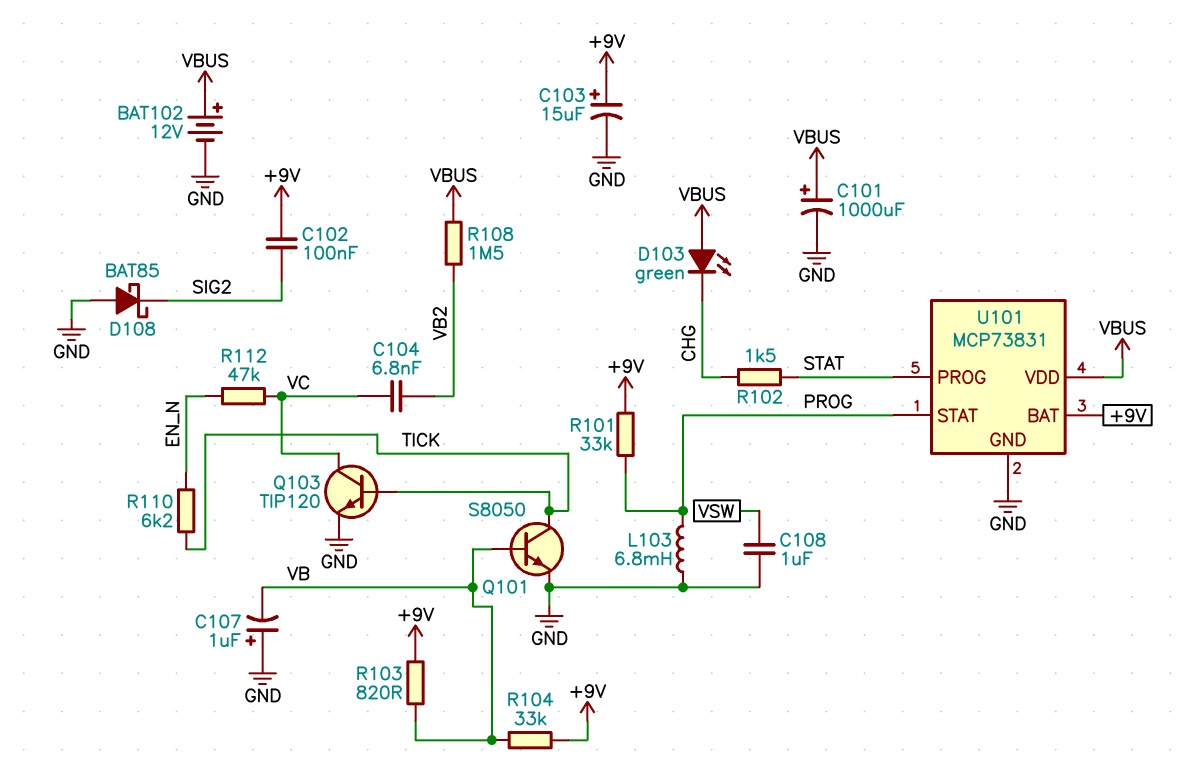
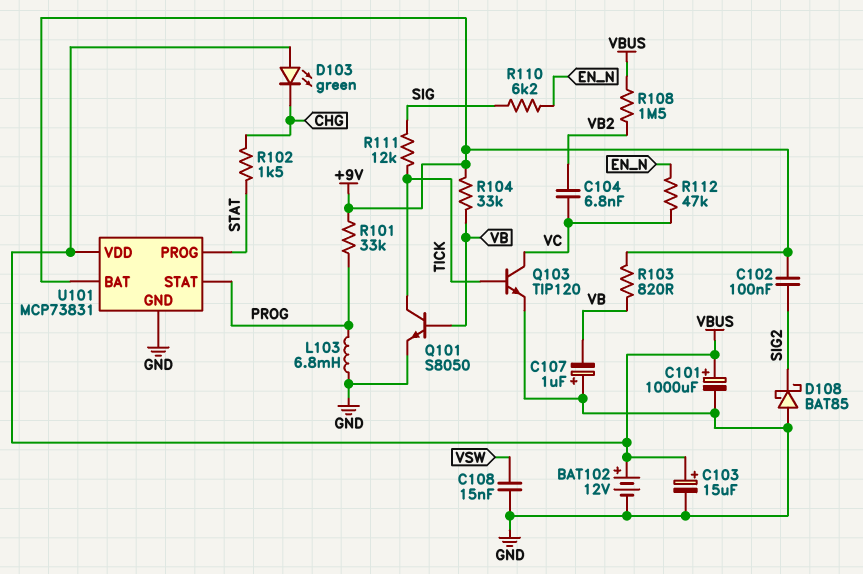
C103: 15uF (plus +9V, minus GND) -> 15uF (plus VBUS, minus GND)
C108: 1uF (GND, VSW) -> 15nF (GND, VSW)
R110: 6.2k (EN_N, TICK) -> 6.2k (EN_N, SIG)
R111: none -> 12k (SIG, TICK)

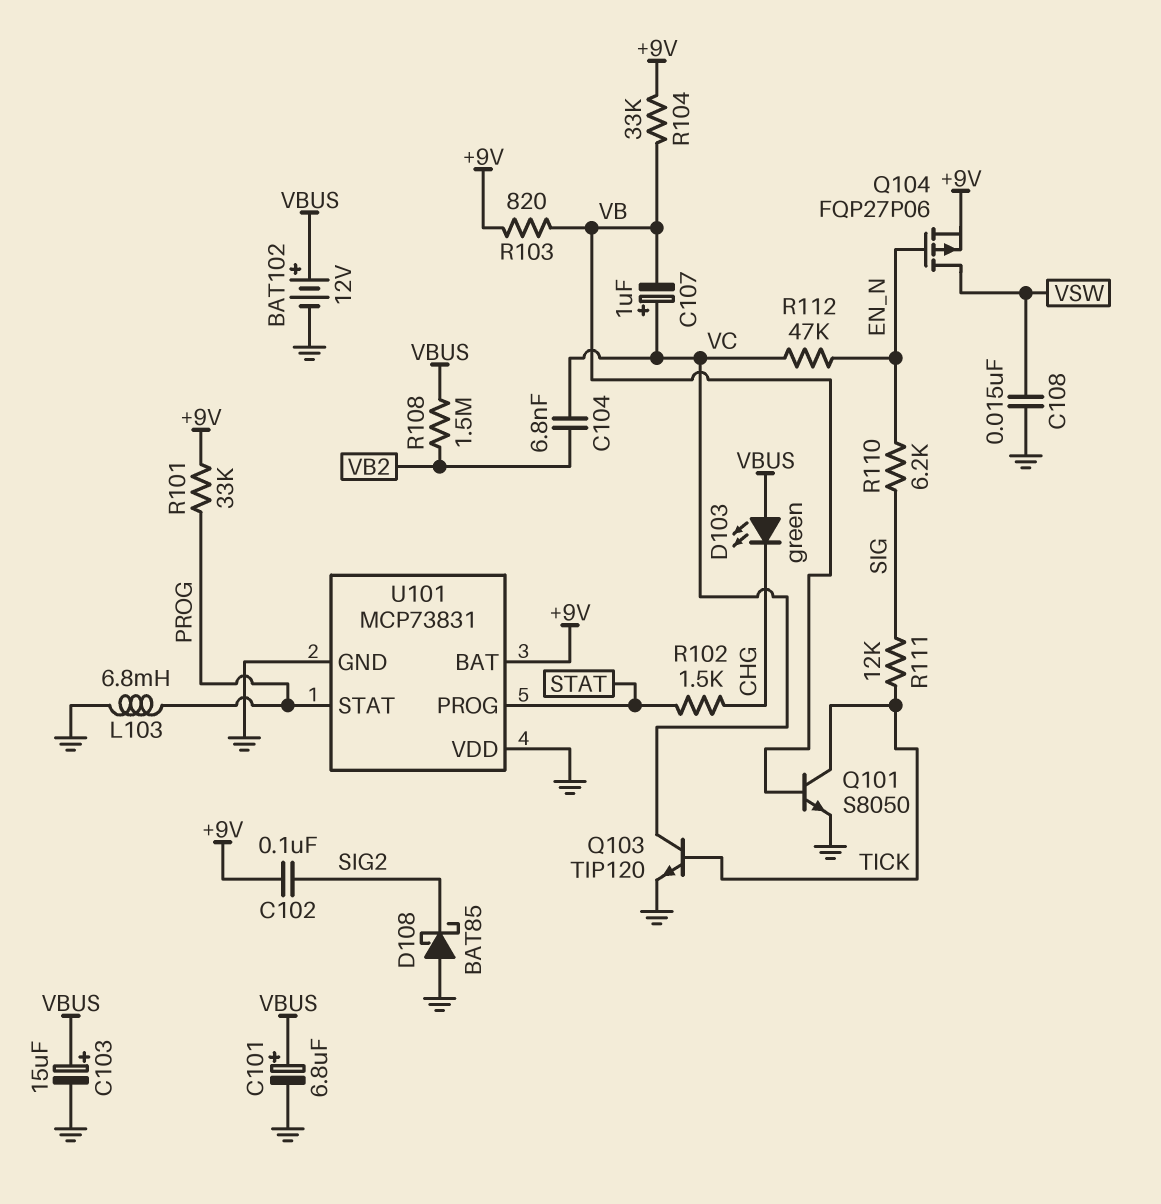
C101: 1000uF (plus VBUS, minus GND) -> 6.8uF (plus VBUS, minus GND)
C107: 1uF (plus GND, minus VB) -> 1uF (plus VC, minus VB)
Q104: none -> PMOS FQP27P06 (G EN_N, D VSW, S +9V)
U101 pin VDD: VBUS -> GND

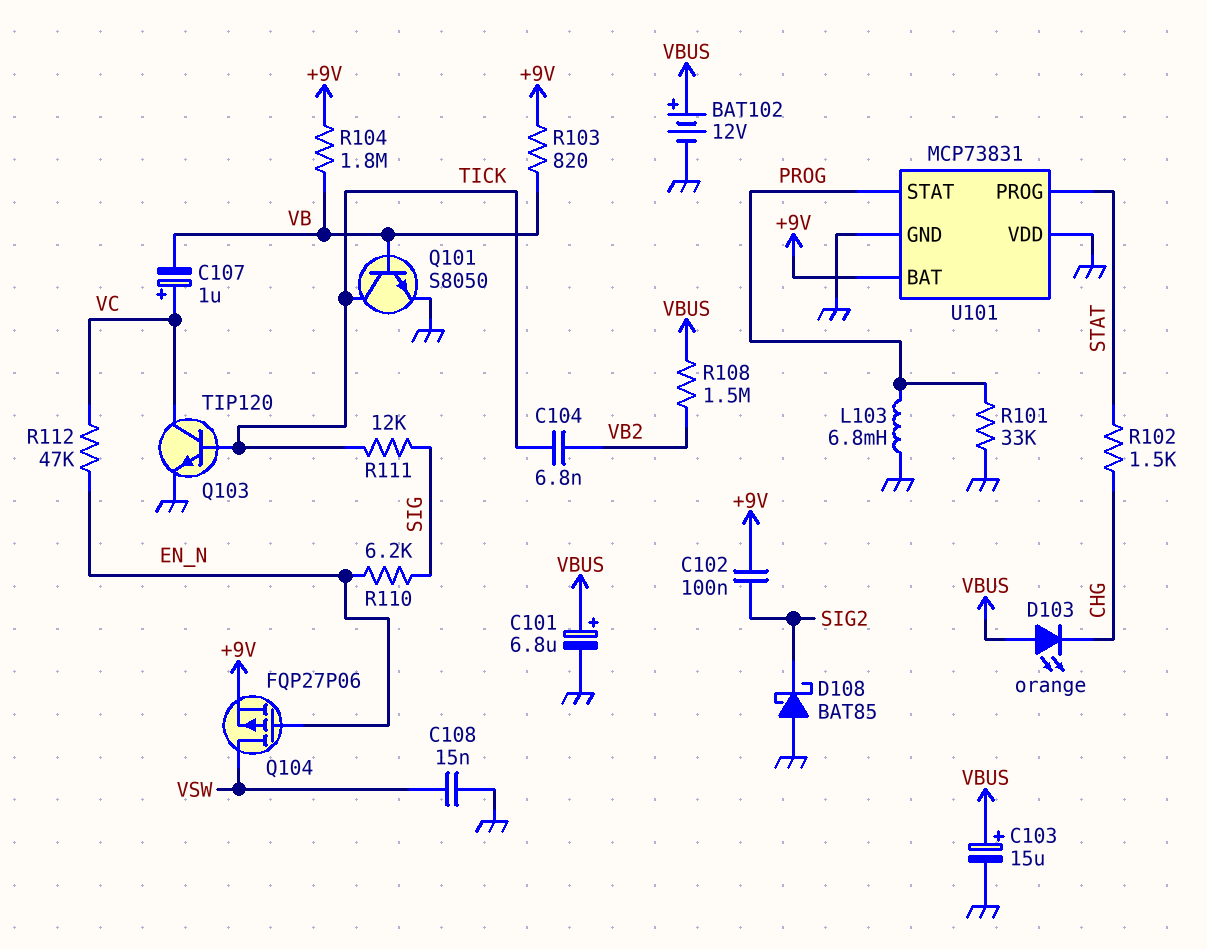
C104: 6.8nF (VB2, VC) -> 6.8nF (TICK, VB2)
D103: LED green (A VBUS, K CHG) -> LED orange (A VBUS, K CHG)
R101: 33k (+9V, PROG) -> 33k (GND, PROG)
R104: 33k (+9V, VB) -> 1.8M (+9V, VB)

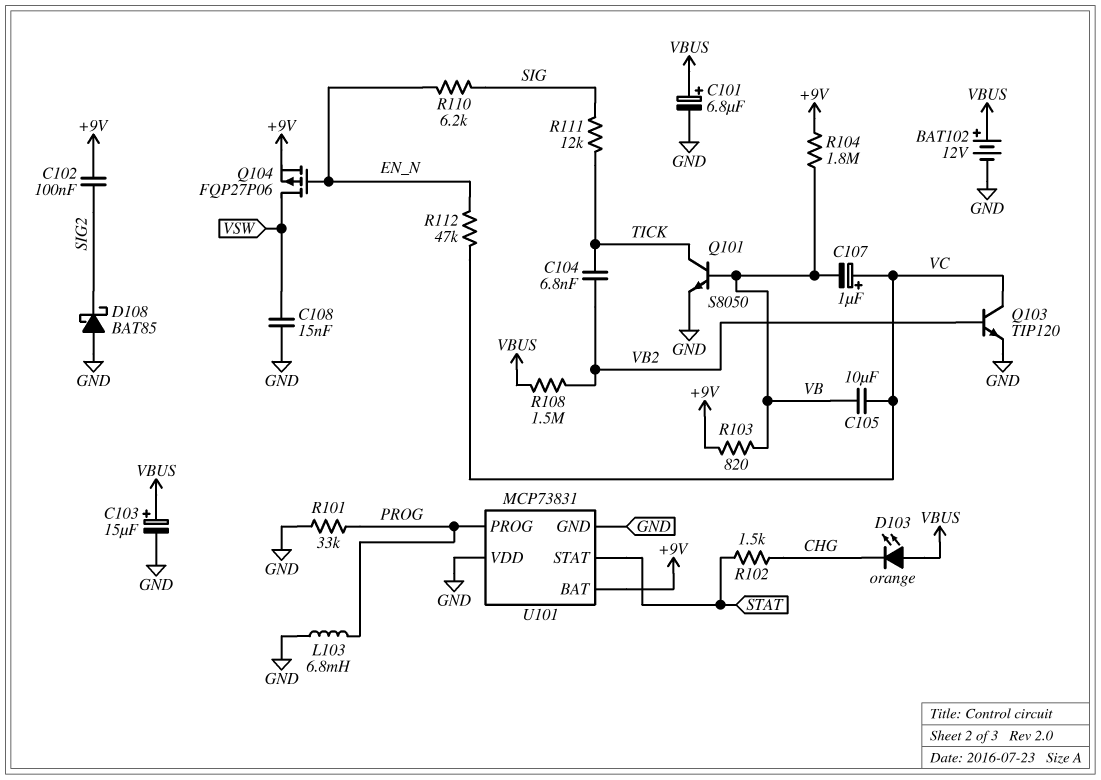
C105: none -> 10uF (VB, VC)
Q103: NPN TIP120 (B TICK, C VC, E GND) -> NPN TIP120 (B VB2, C VC, E GND)
U101 pin PROG: STAT -> PROG
U101 pin STAT: PROG -> STAT

